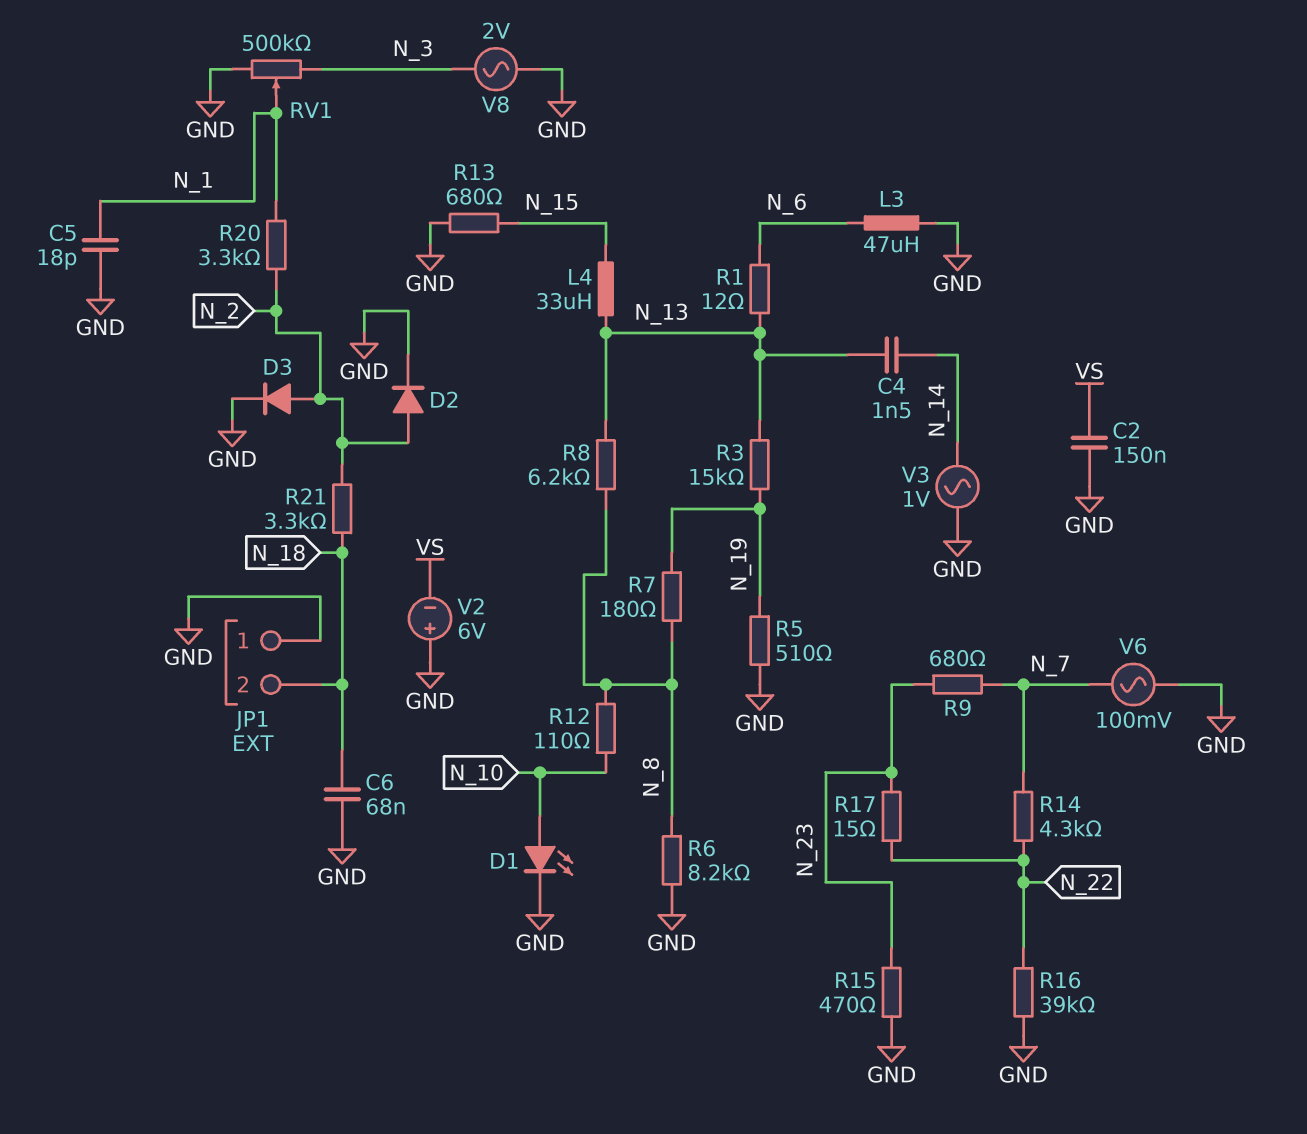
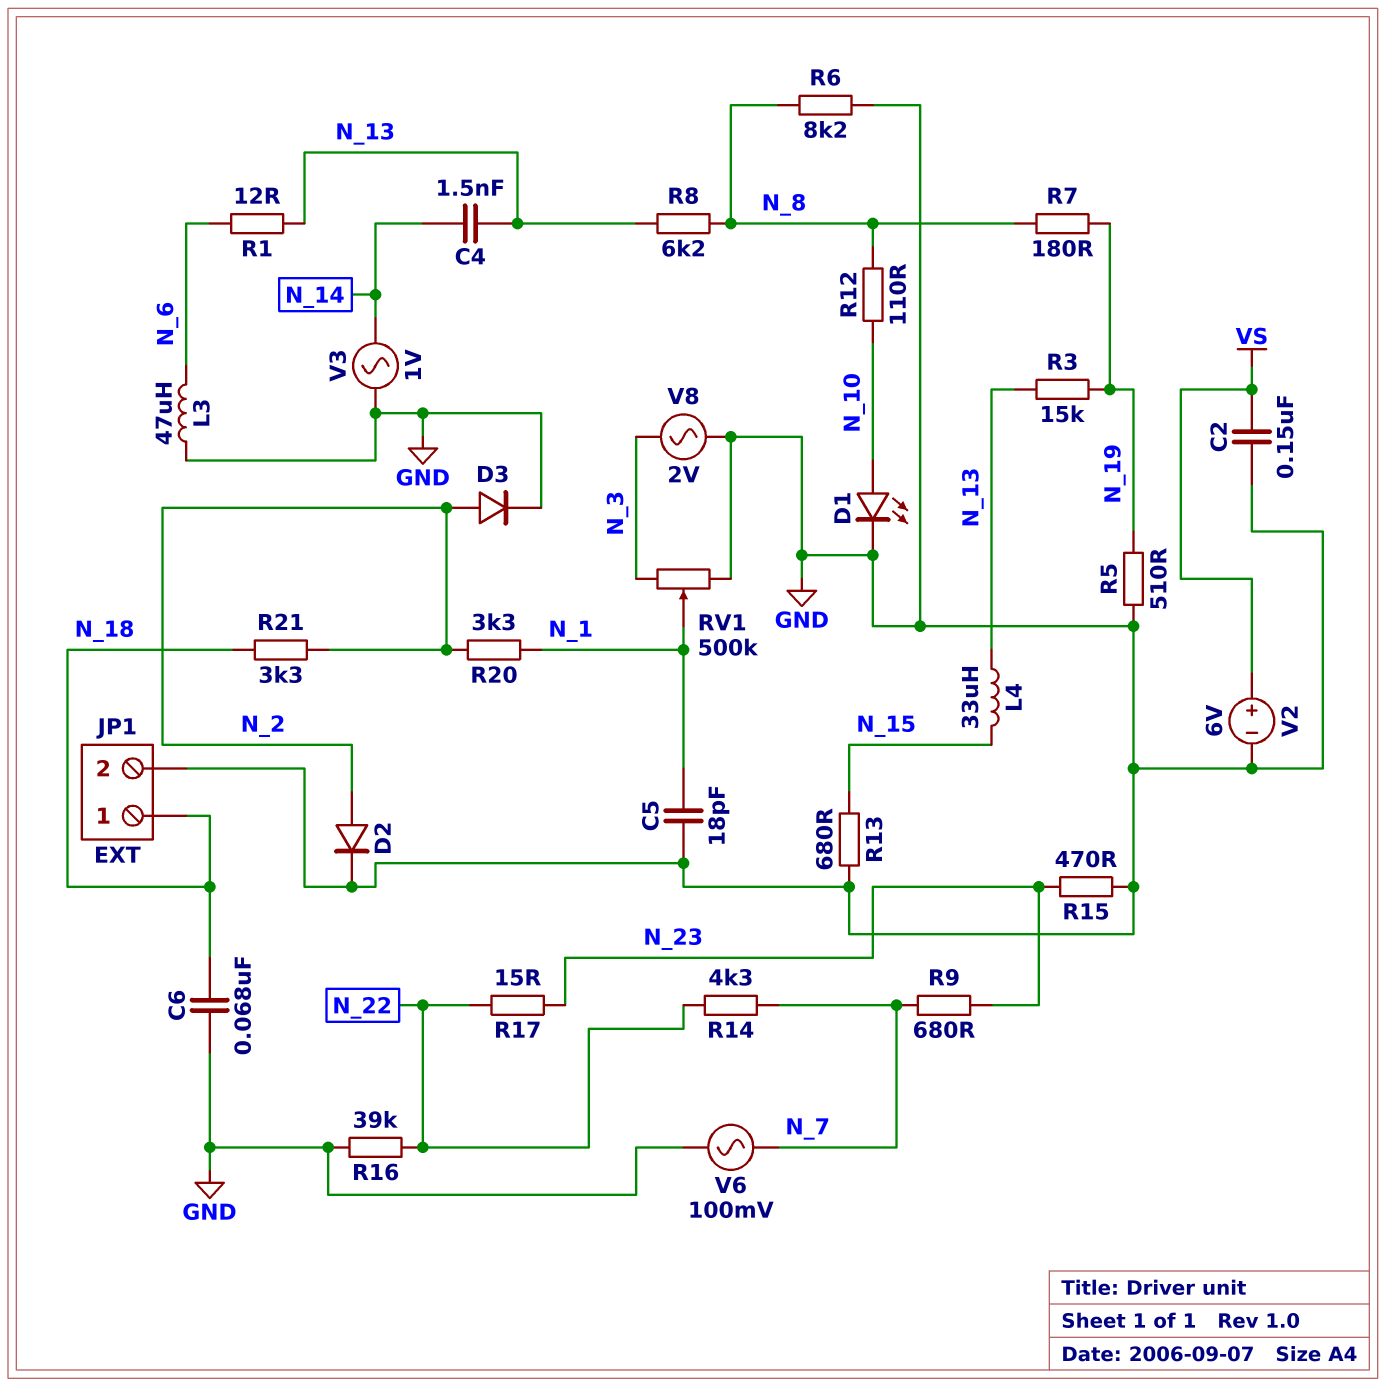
JP1 pin 1: GND -> N_18
JP1 pin 2: N_18 -> GND
V2: 6V (plus GND, minus VS) -> 6V (plus VS, minus GND)

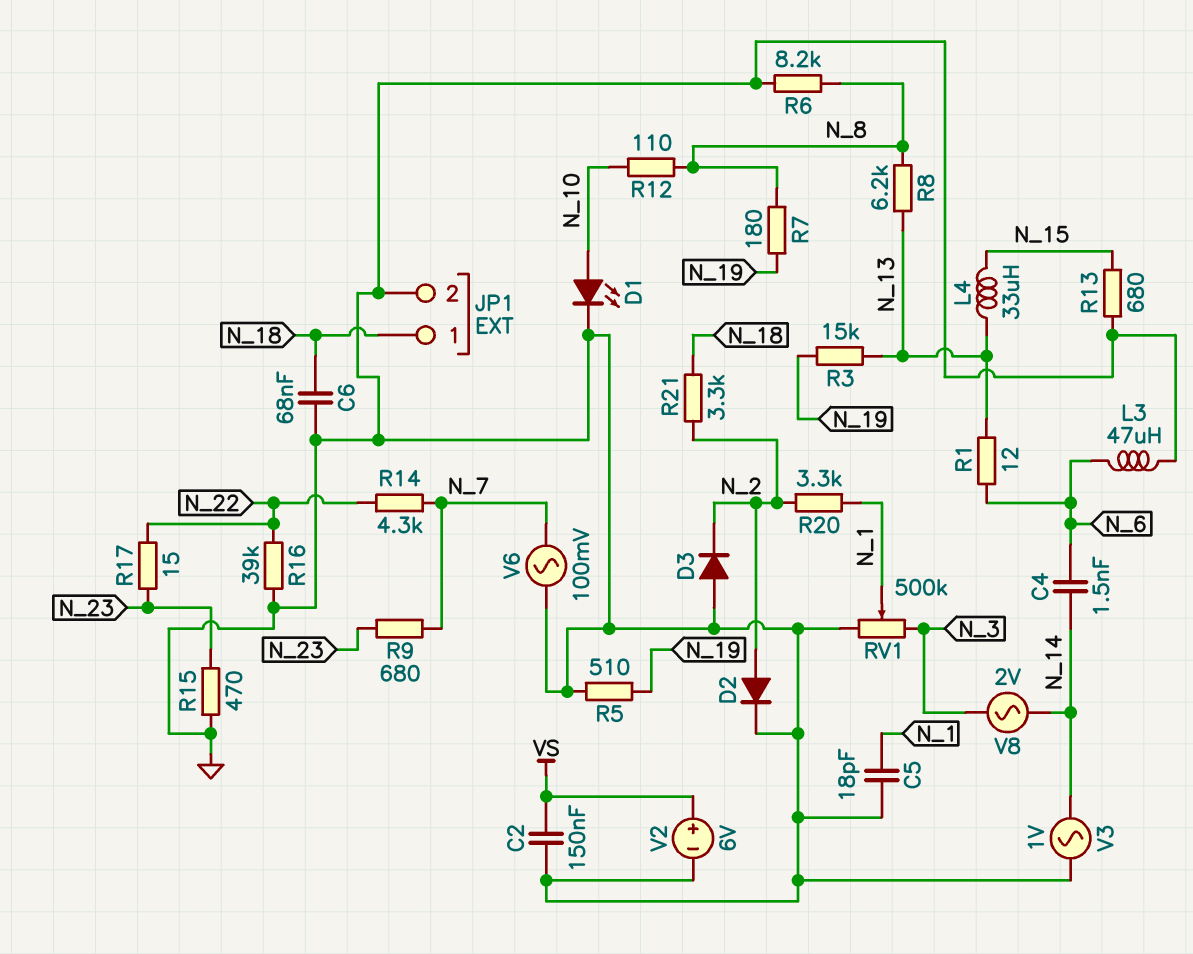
C4: 1.5nF (N_13, N_14) -> 1.5nF (N_6, N_14)
D3: diode (A N_2, K GND) -> diode (A GND, K N_2)
V8: AC 2V (GND, N_3) -> AC 2V (N_3, N_14)

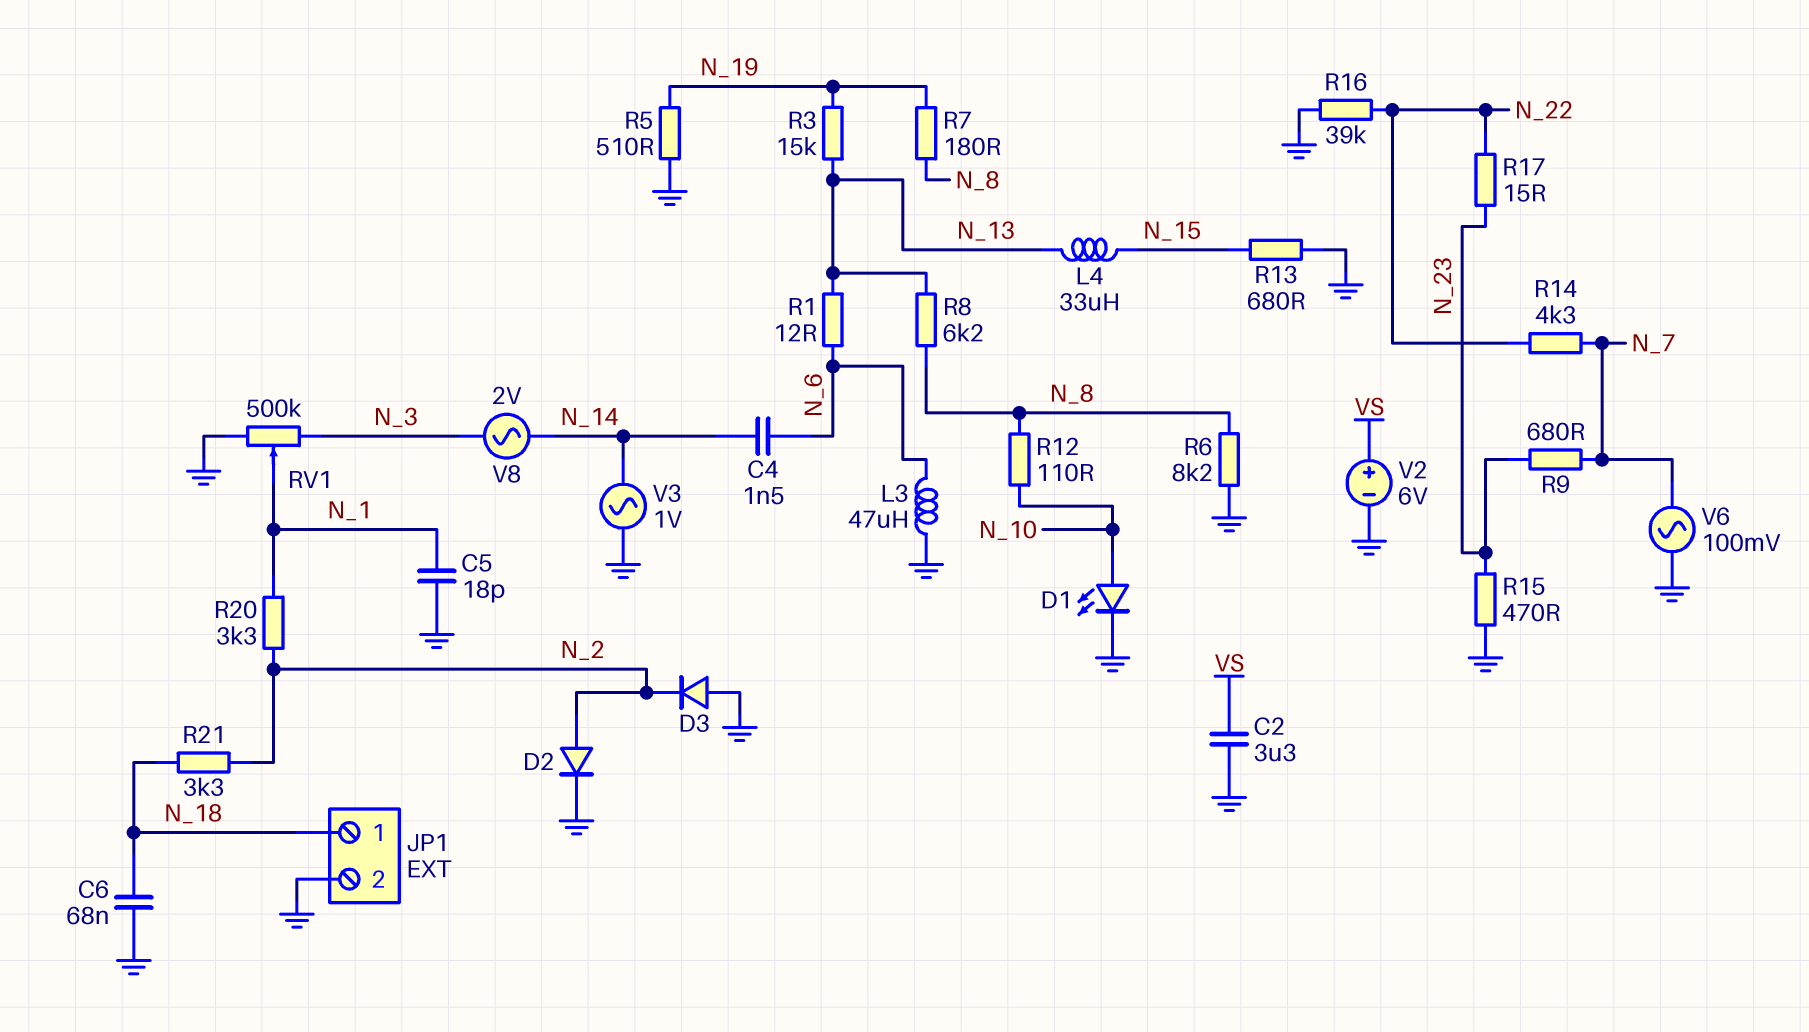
C2: 150nF (GND, VS) -> 3.3uF (GND, VS)

